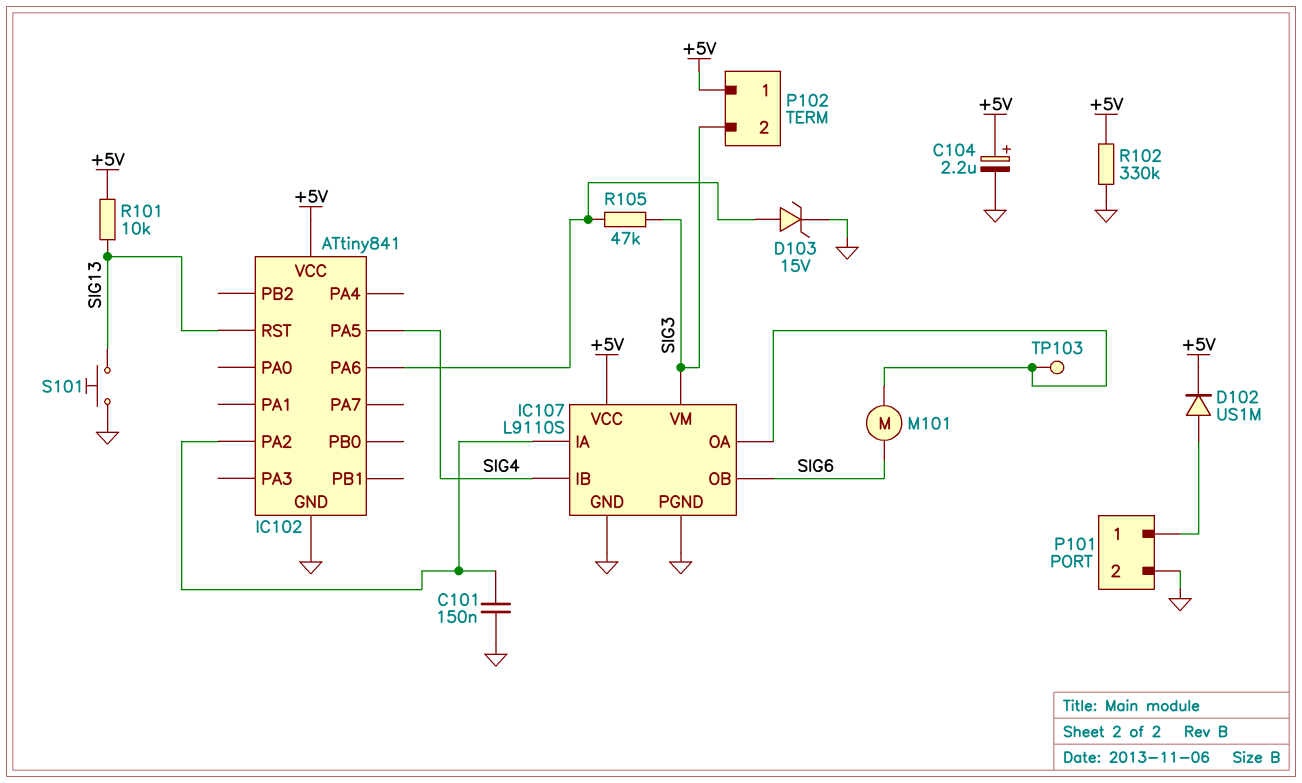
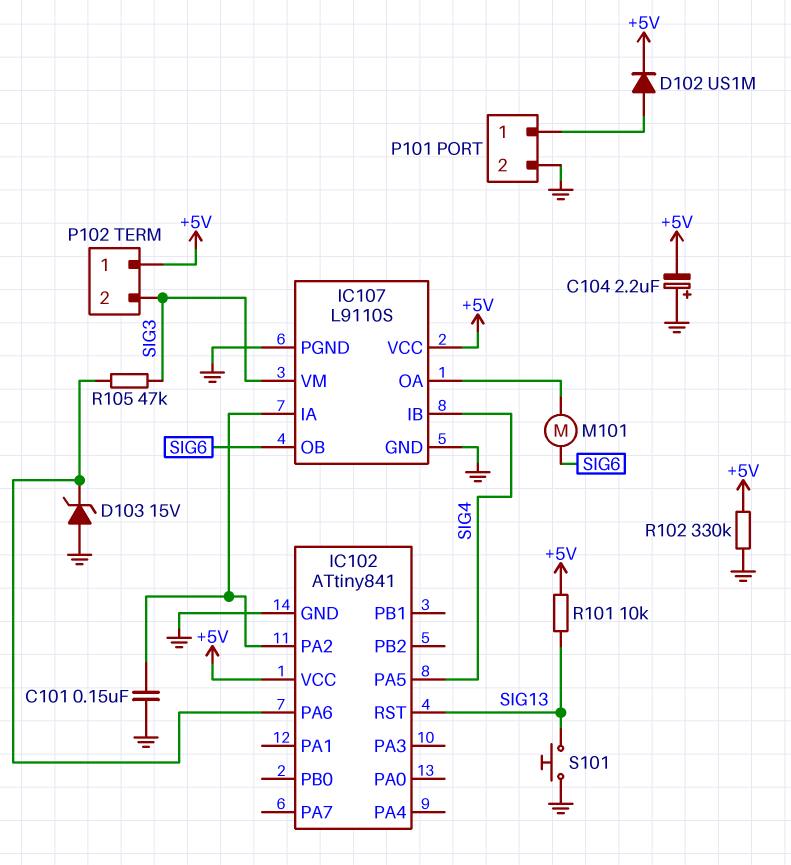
C104: 2.2uF (plus +5V, minus GND) -> 2.2uF (plus GND, minus +5V)
D103: zener 15V (A IC102/PA6, K GND) -> zener 15V (A GND, K IC102/PA6)
TP103: test point (IC107/OA) -> none

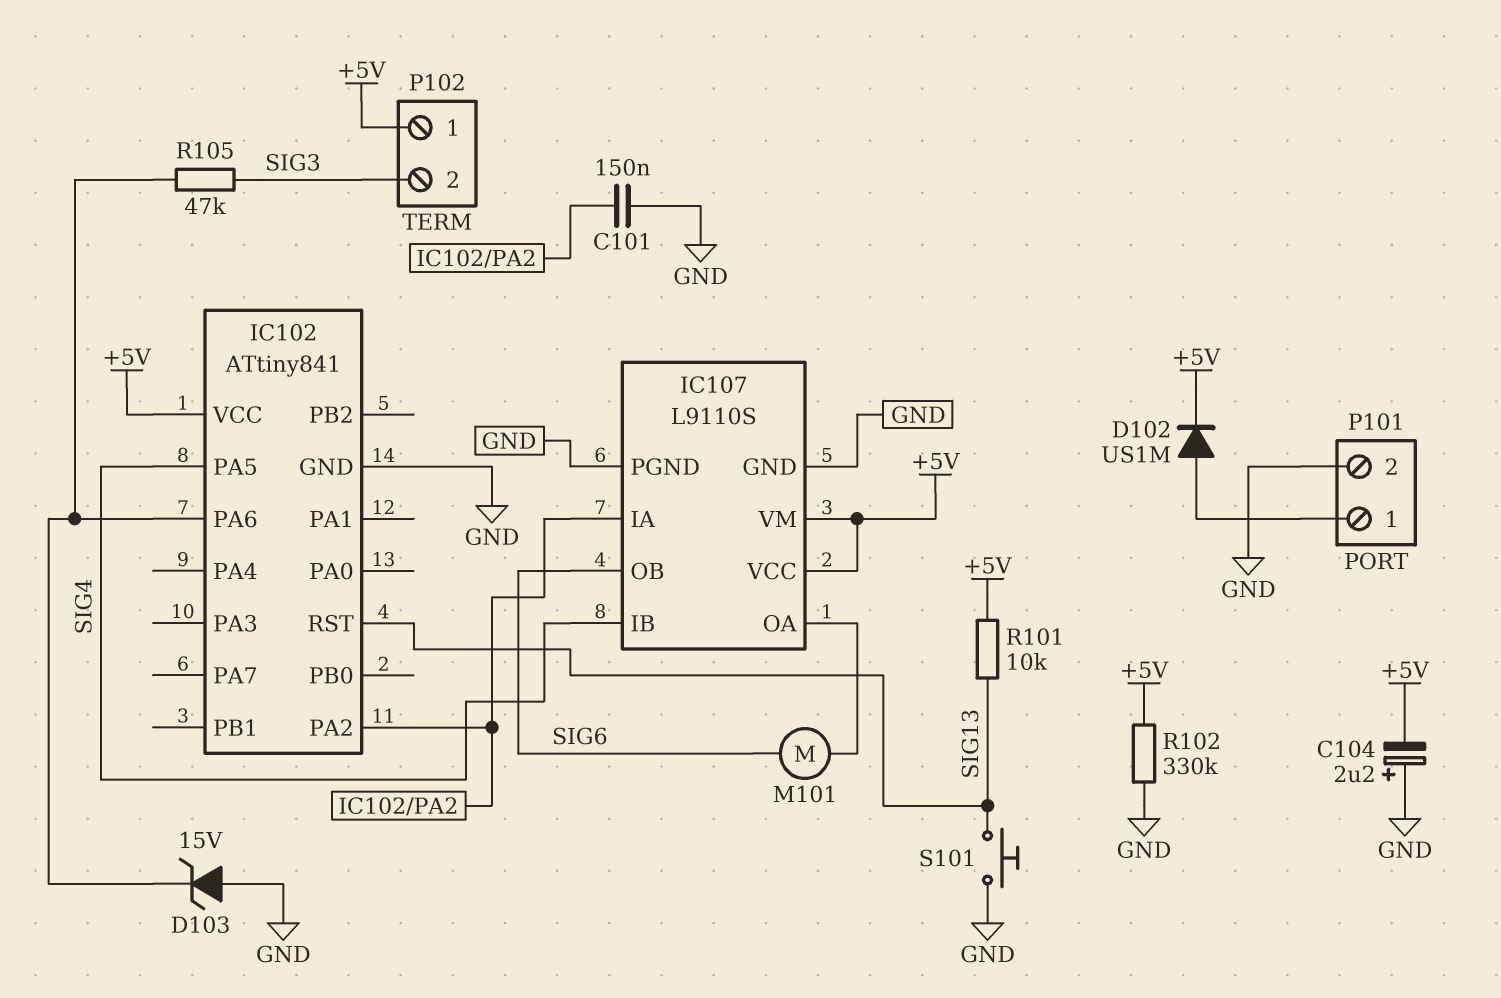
IC107 pin VM: SIG3 -> +5V

